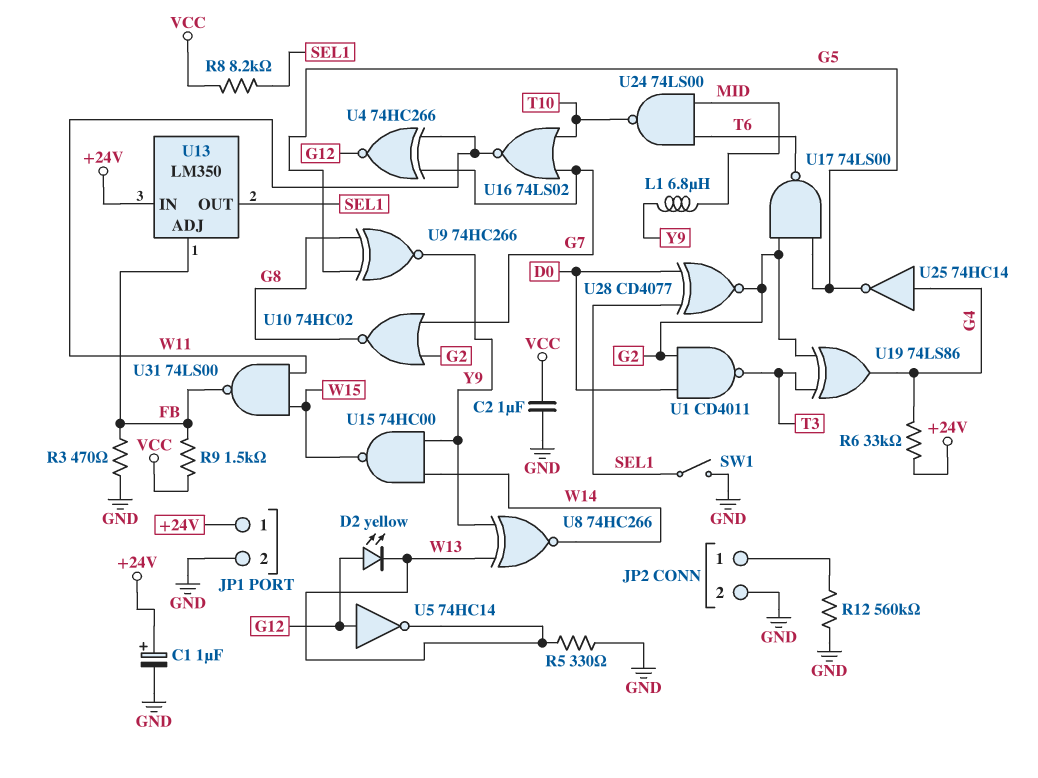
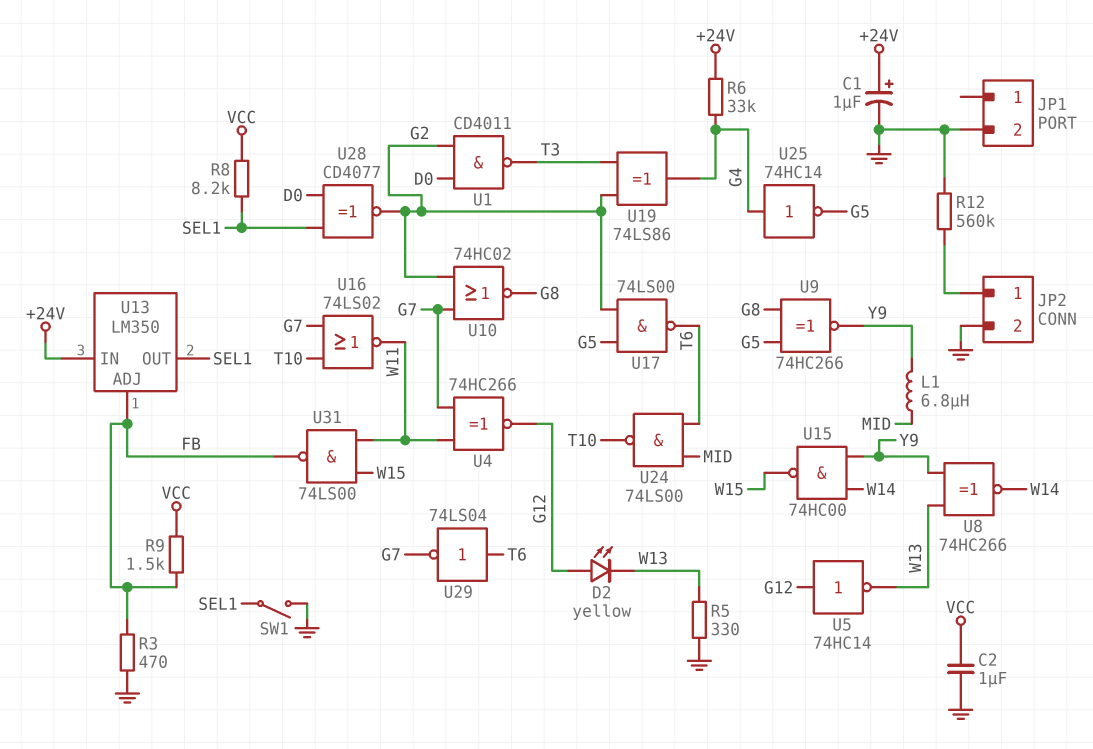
JP1 pin 1: +24V -> none
U29: none -> NOT 74LS04 (in T6, out G7)

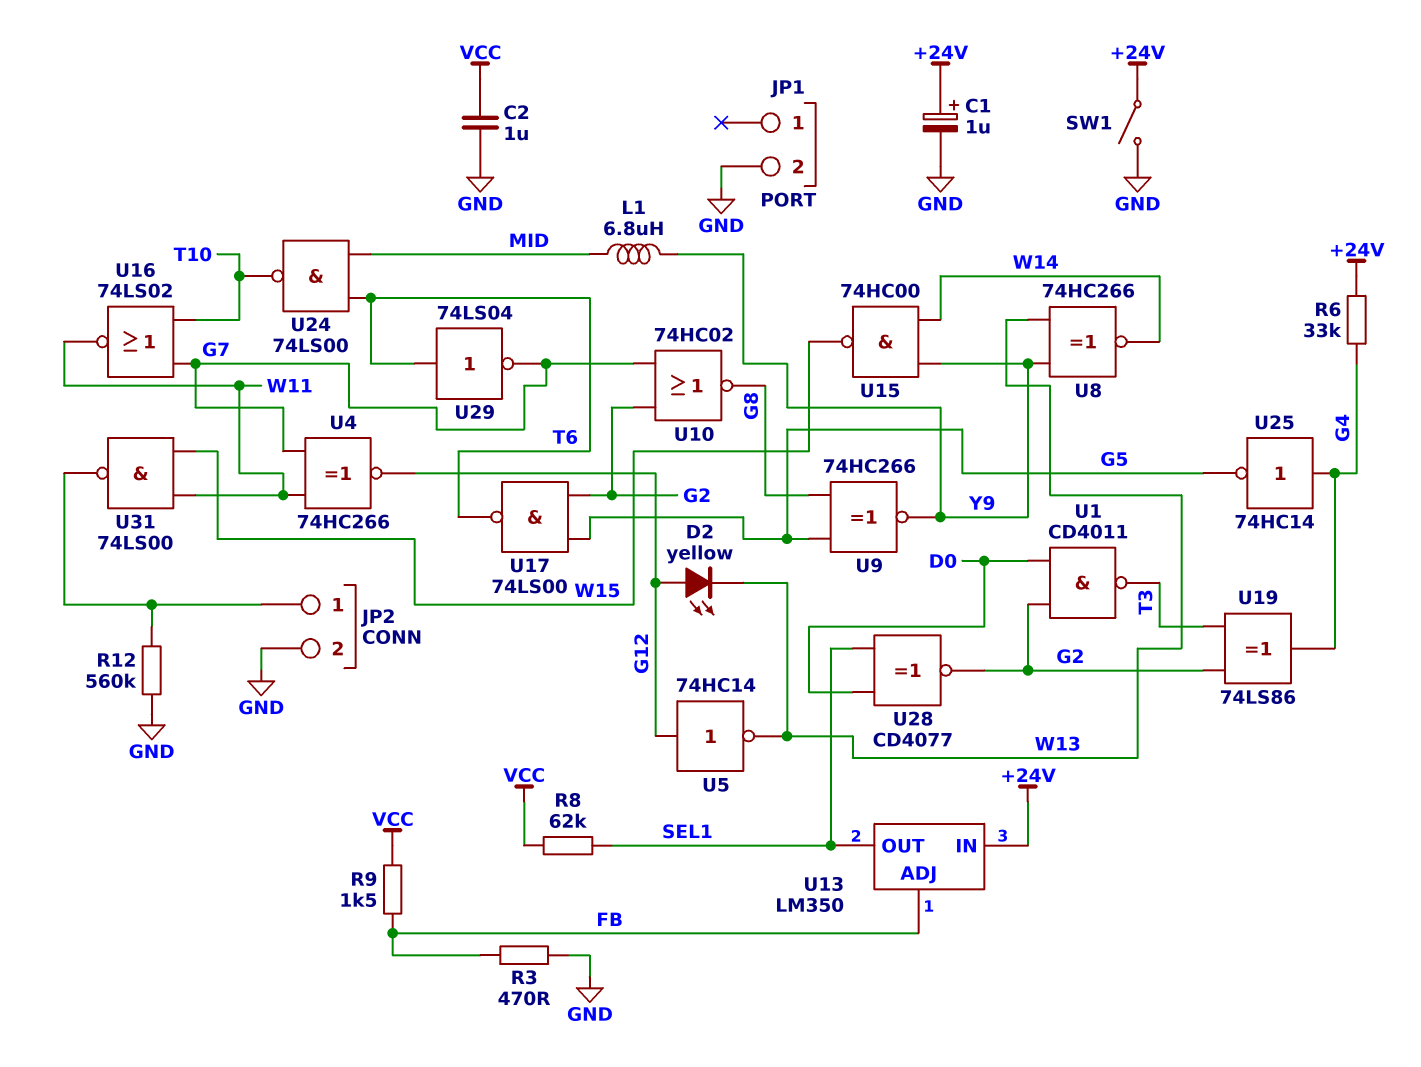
R5: 330 (GND, W13) -> none
R8: 8.2k (SEL1, VCC) -> 62k (SEL1, VCC)
SW1: switch (GND, SEL1) -> switch (+24V, GND)
U31: NAND 74LS00 (in W11, in W15, out FB) -> NAND 74LS00 (in W11, in W15, out JP2/1)

